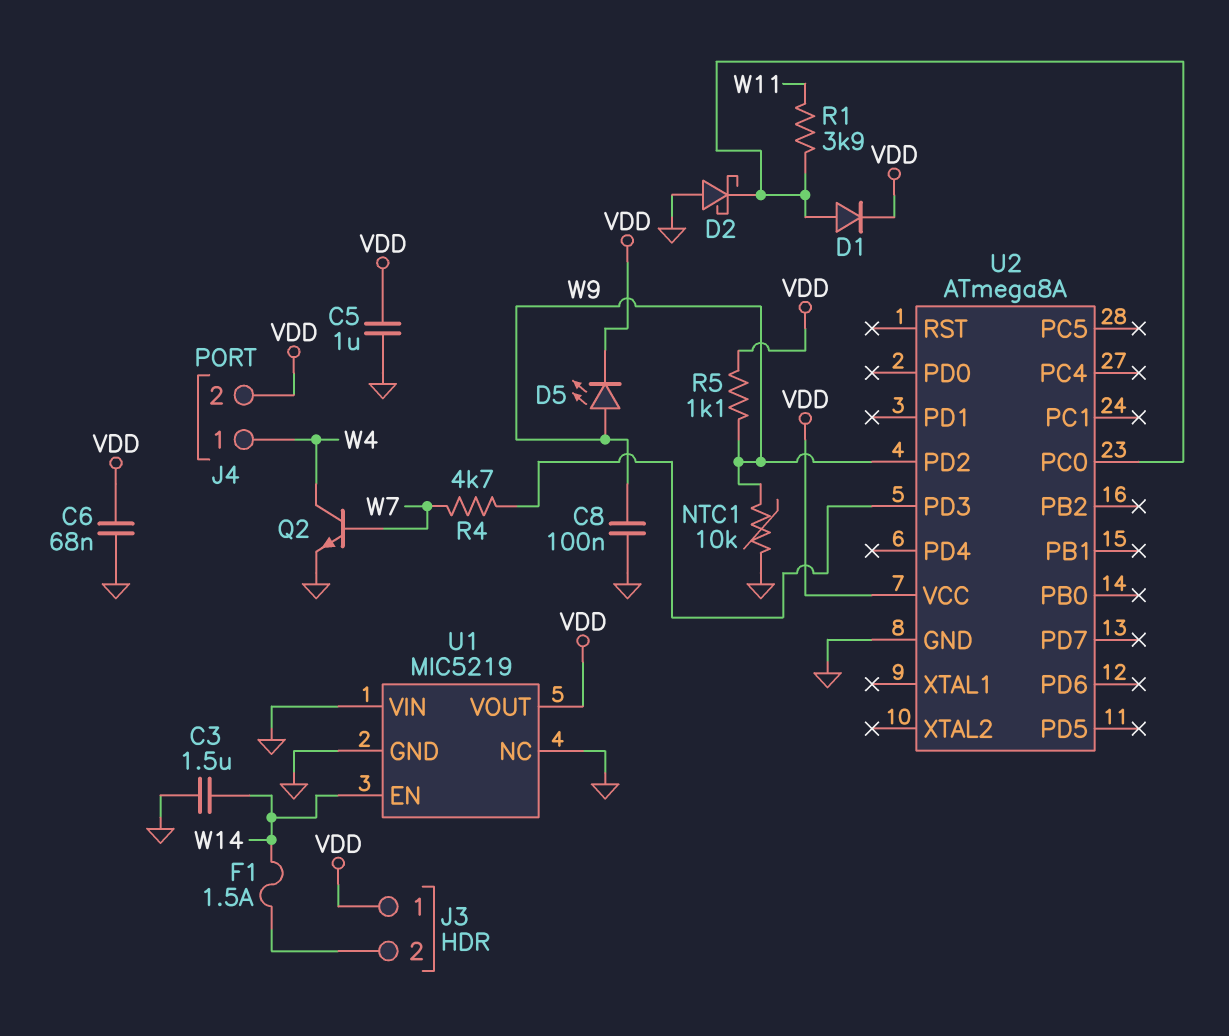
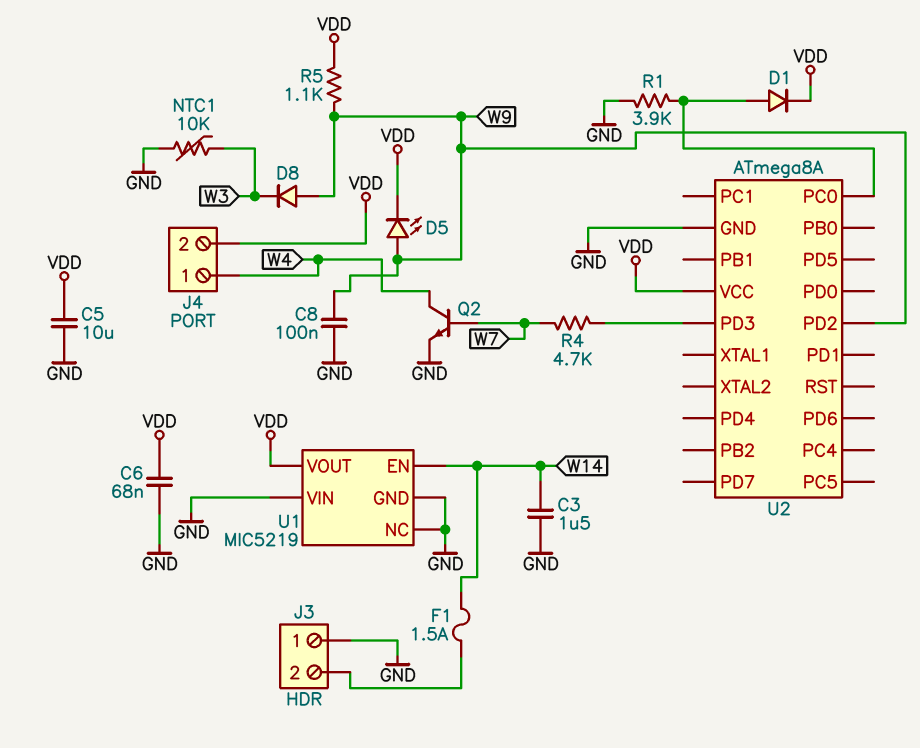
C5: 1uF (GND, VDD) -> 10uF (GND, VDD)
D2: schottky (A GND, K U2/PC0) -> none
D8: none -> diode (A W9, K W3)
J3 pin 1: VDD -> GND
NTC1: 10k (GND, W9) -> 10k (GND, W3)
R1: 3.9k (U2/PC0, W11) -> 3.9k (GND, U2/PC0)

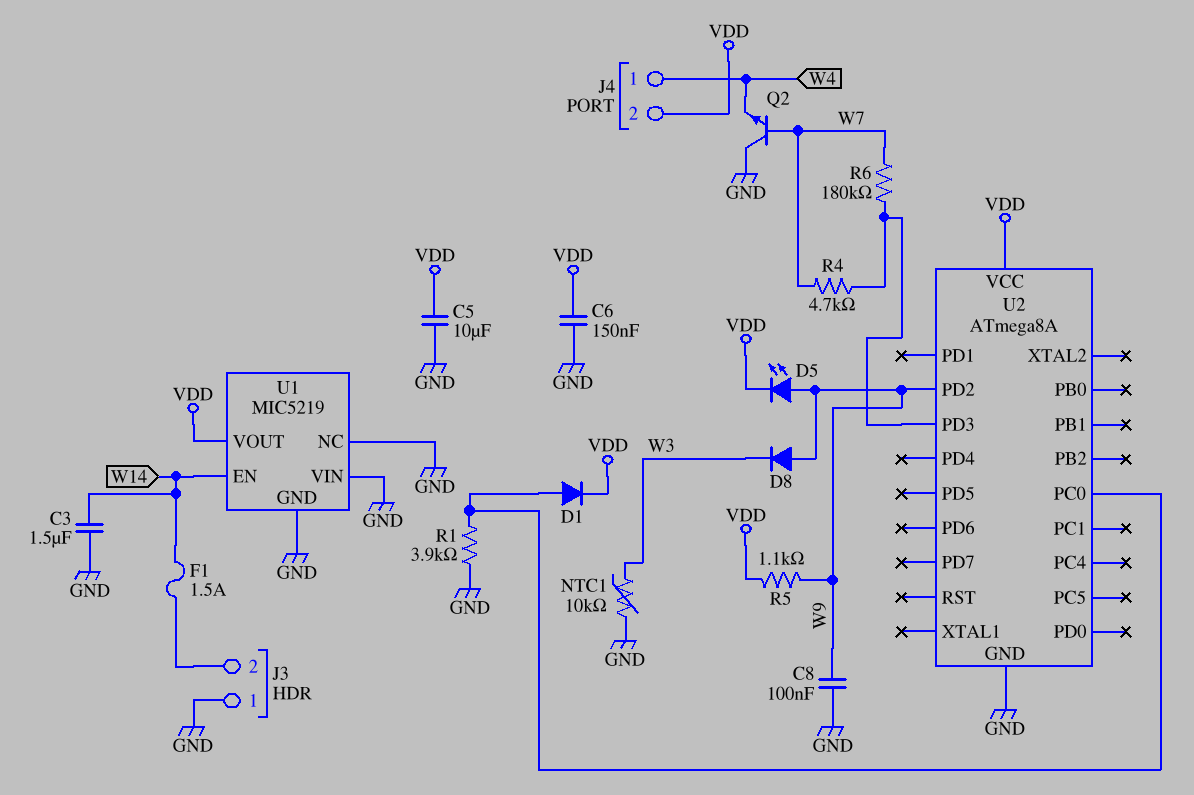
C6: 68nF (GND, VDD) -> 150nF (GND, VDD)
Q2: NPN (B W7, C W4, E GND) -> NPN (B W7, C GND, E W4)
R6: none -> 180k (U2/PD3, W7)

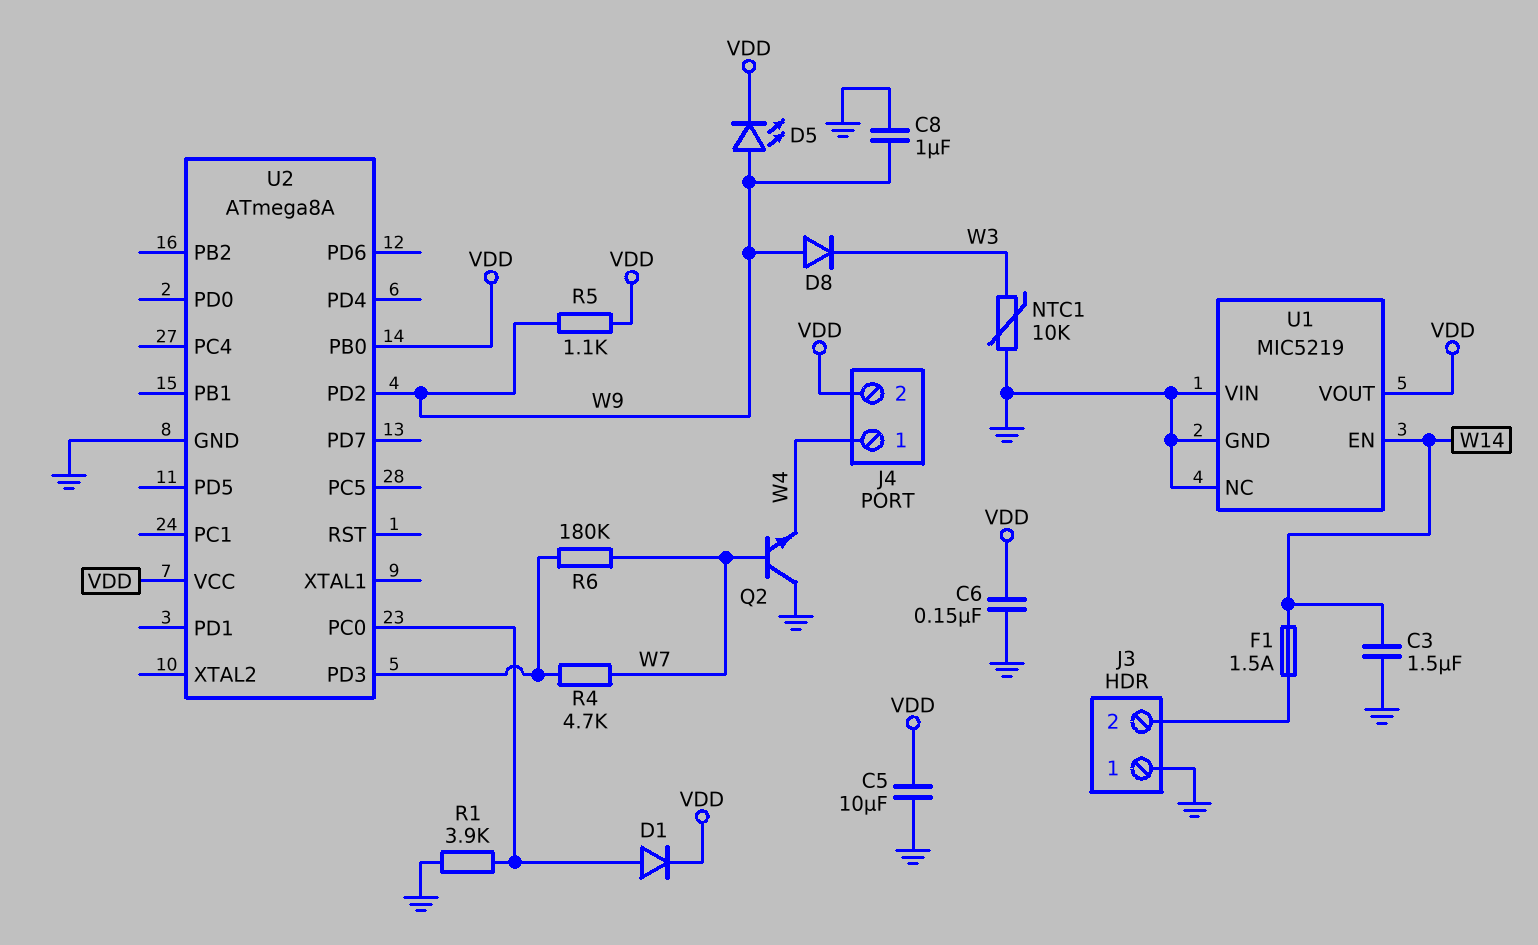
C8: 100nF (GND, W9) -> 1uF (GND, W9)
U2 pin PB0: none -> VDD

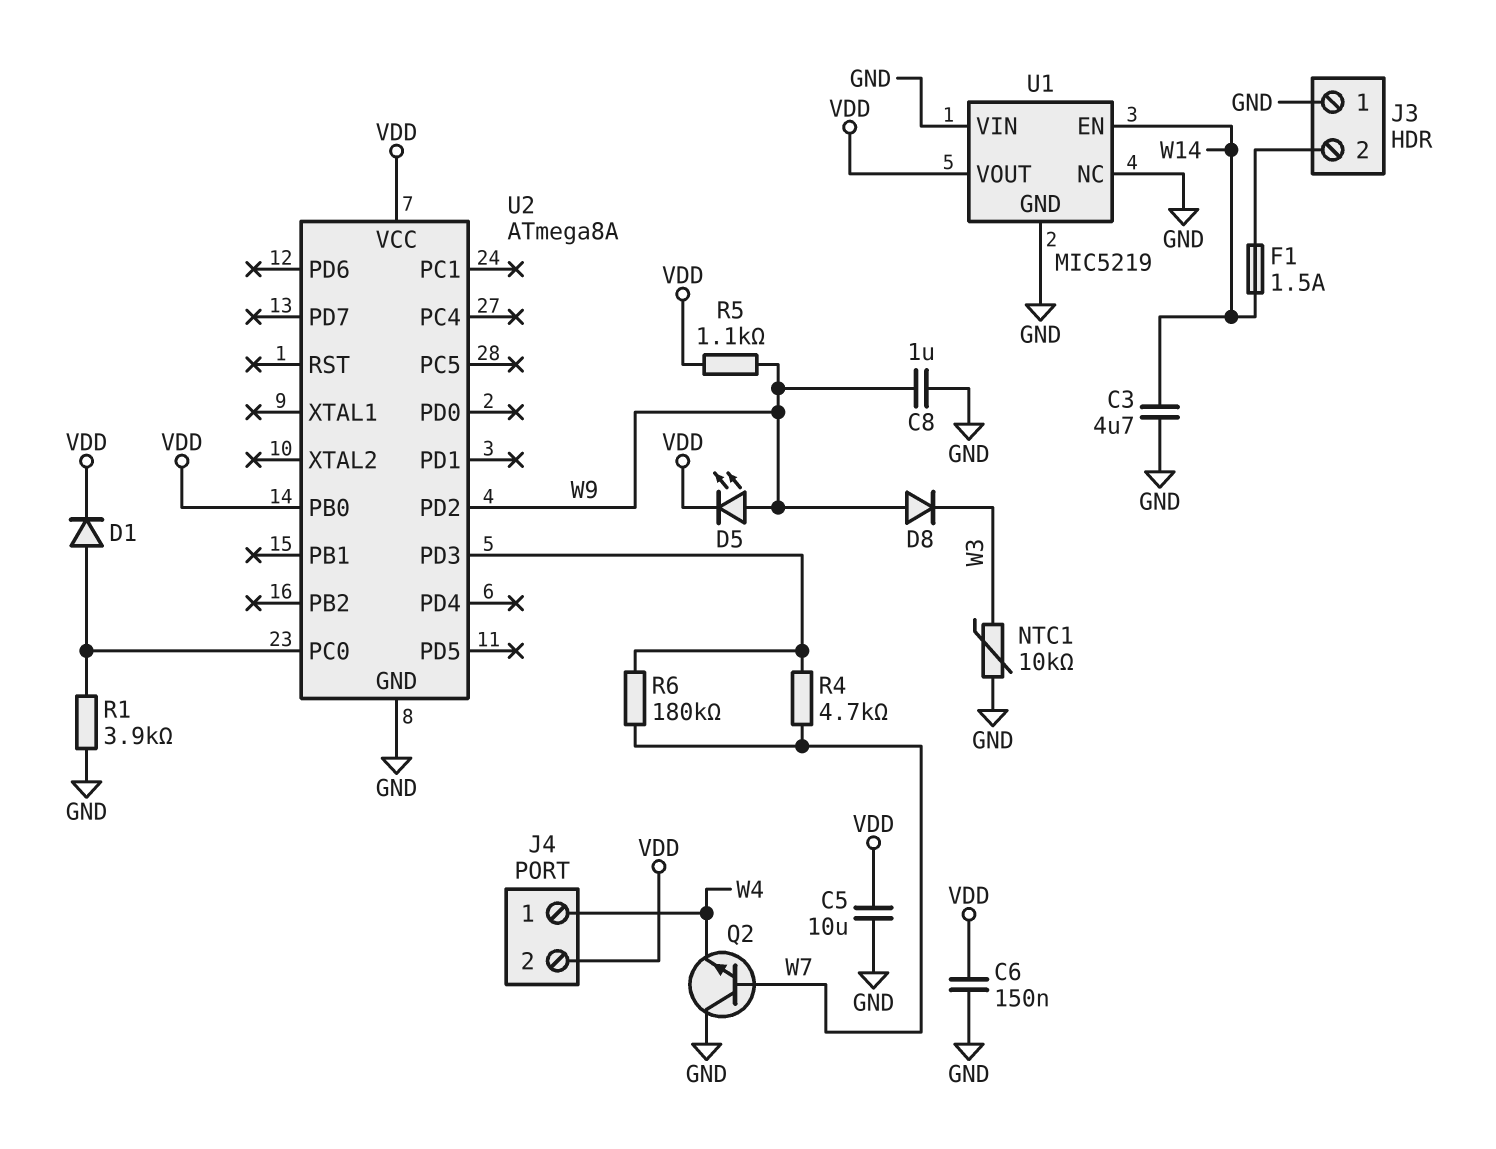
C3: 1.5uF (GND, W14) -> 4.7uF (GND, W14)

